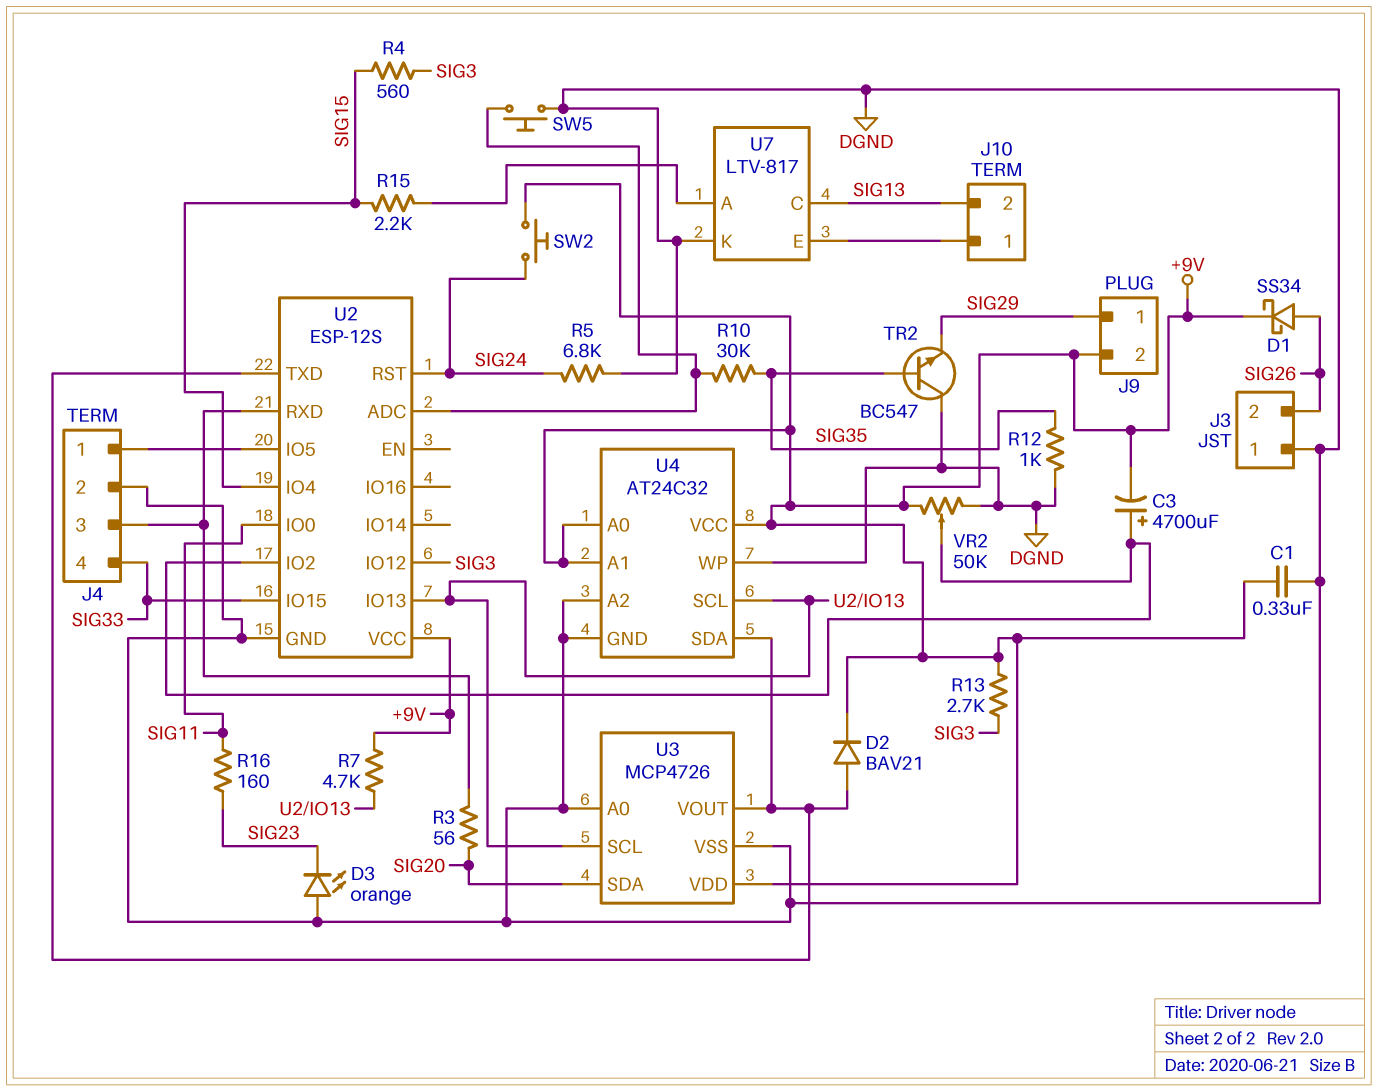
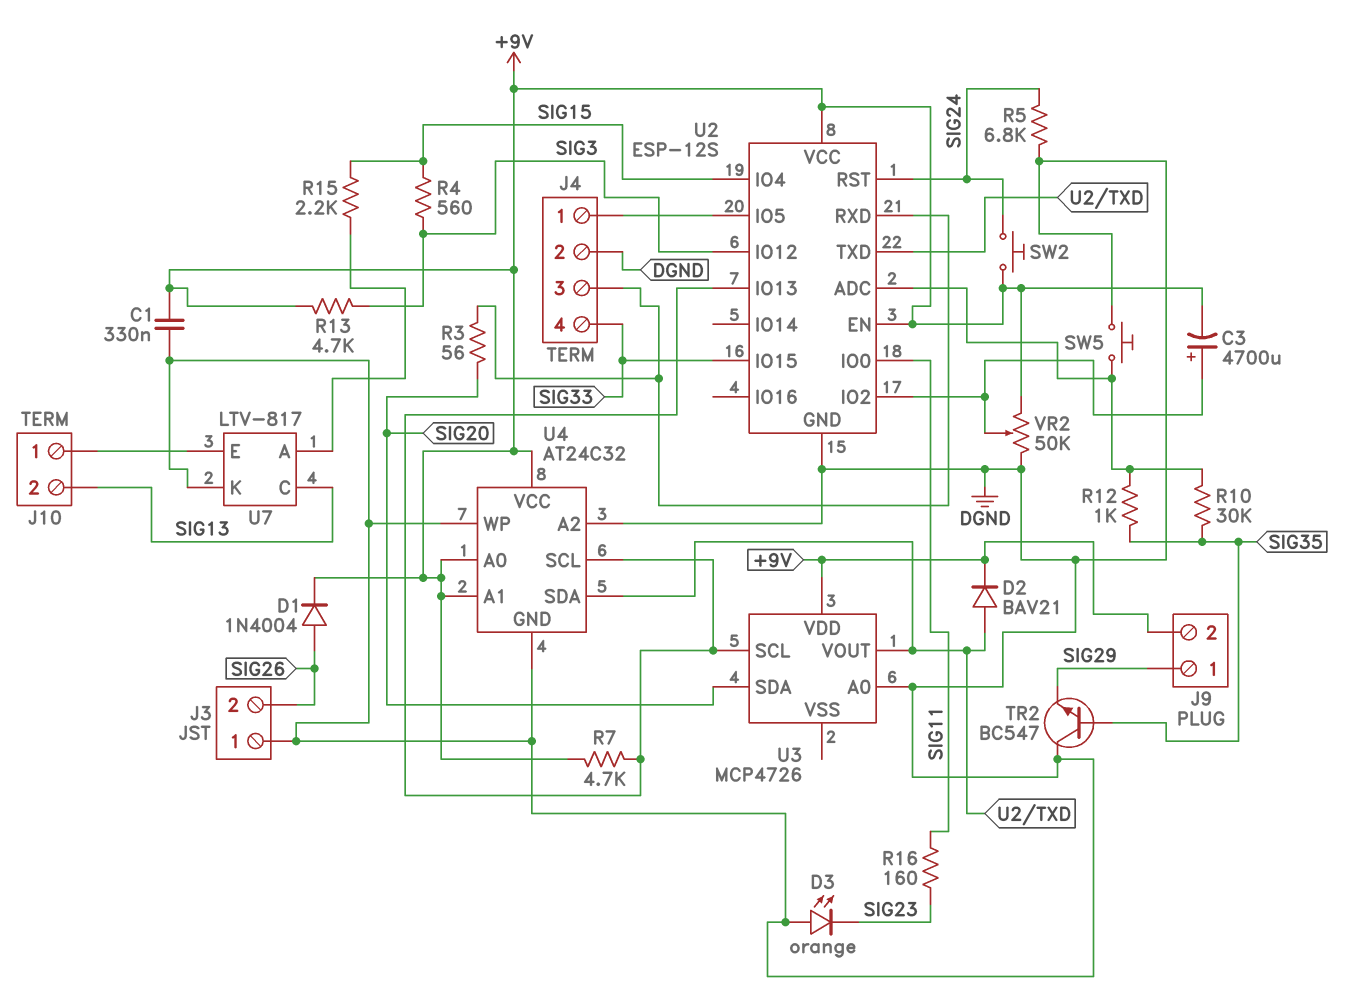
D1: schottky SS34 (A SIG26, K +9V) -> diode 1N4004 (A SIG26, K +9V)
R12: 1k (DGND, SIG35) -> 1k (SIG35, U2/ADC)
R13: 2.7k (+9V, SIG3) -> 4.7k (+9V, SIG3)
U2 pin EN: none -> +9V
U3 pin VSS: DGND -> none

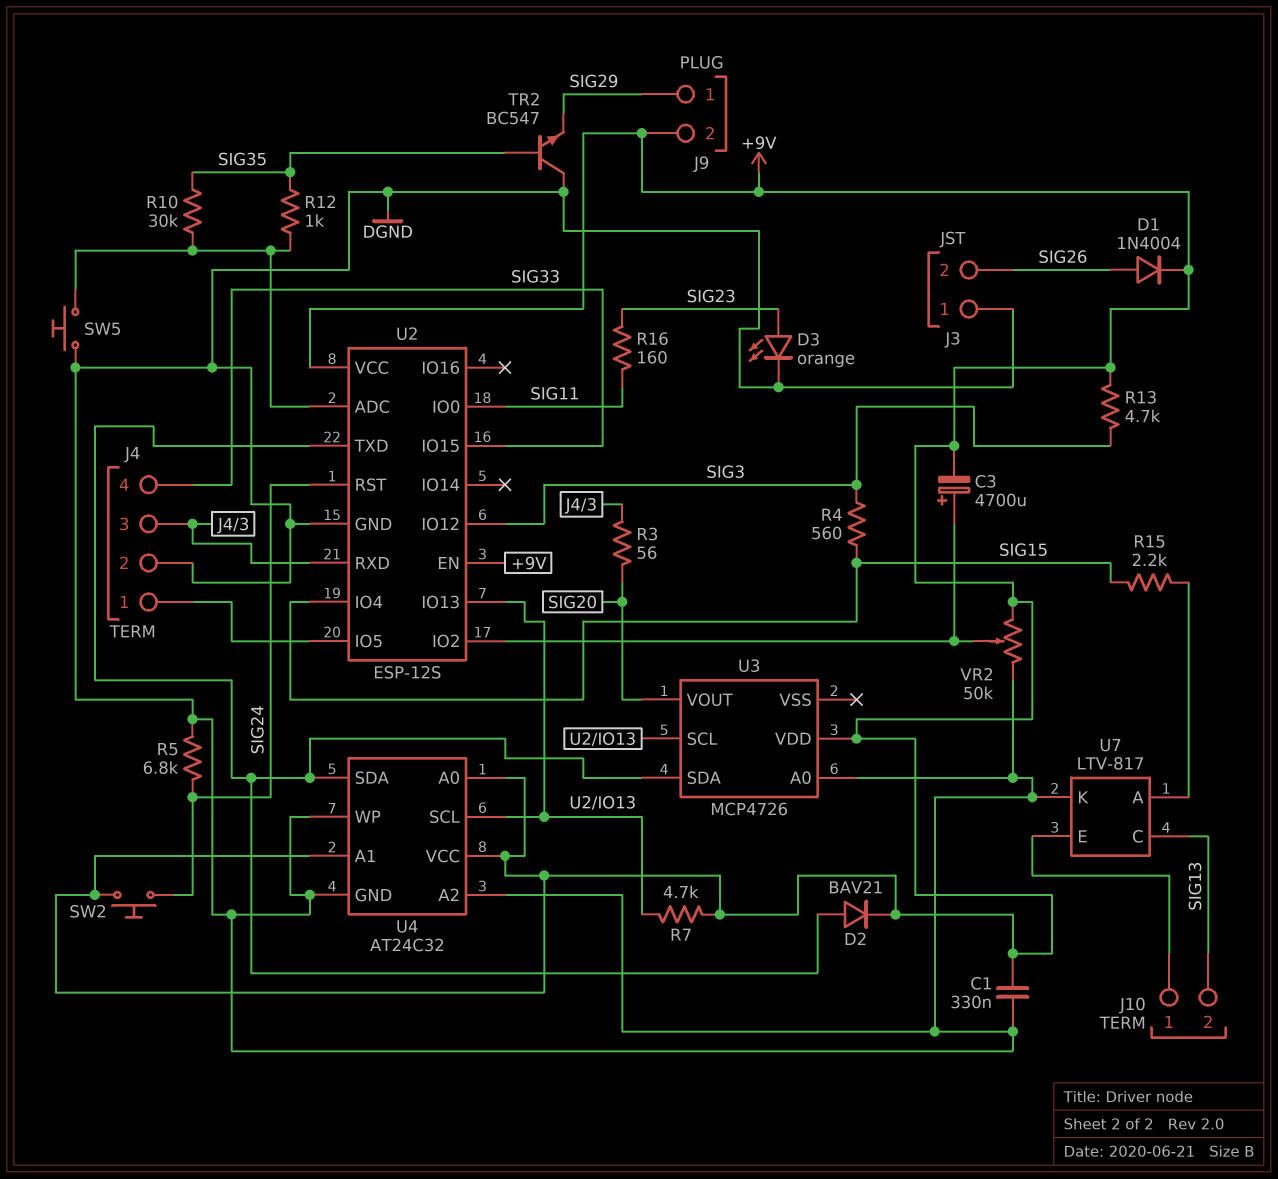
D3: LED orange (A DGND, K SIG23) -> LED orange (A SIG23, K DGND)
U3 pin SDA: SIG20 -> U2/TXD
U3 pin VOUT: U2/TXD -> SIG20

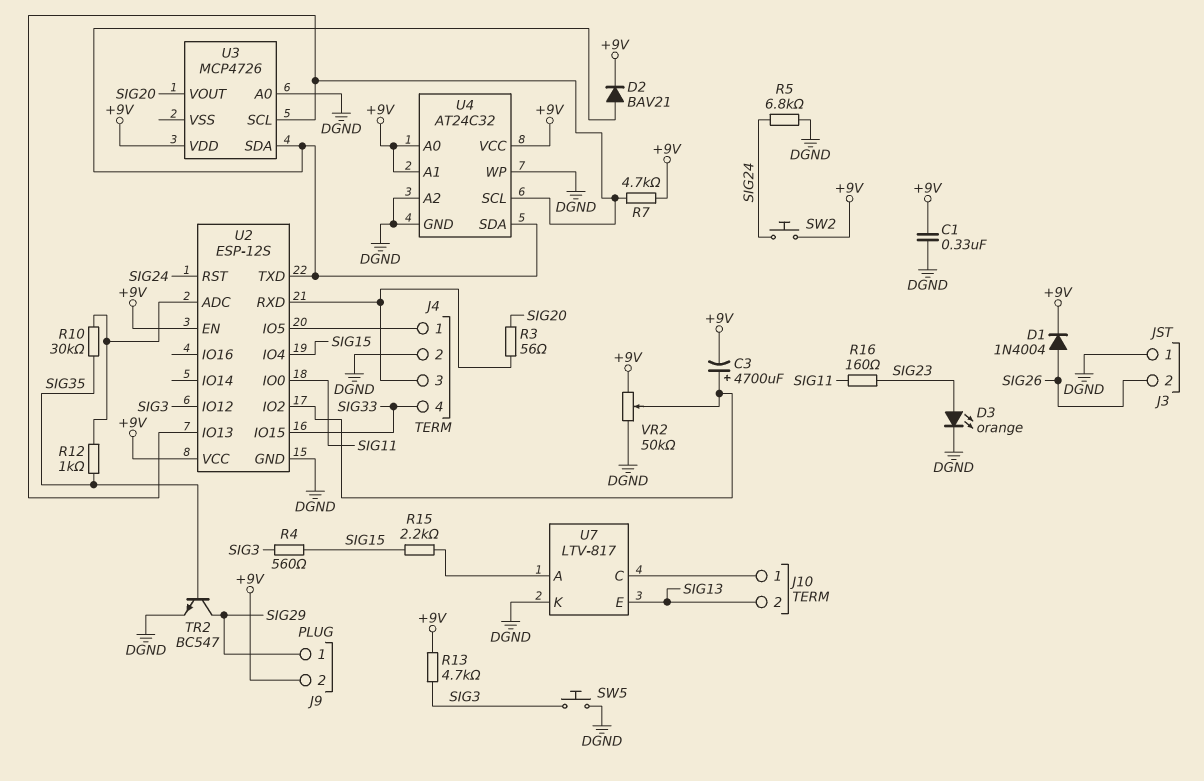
SW5: button (DGND, U2/ADC) -> button (DGND, SIG3)
TR2: NPN BC547 (B SIG35, C DGND, E SIG29) -> NPN BC547 (B SIG35, C SIG29, E DGND)
U7 pin C: SIG13 -> J10/1
U7 pin E: J10/1 -> SIG13

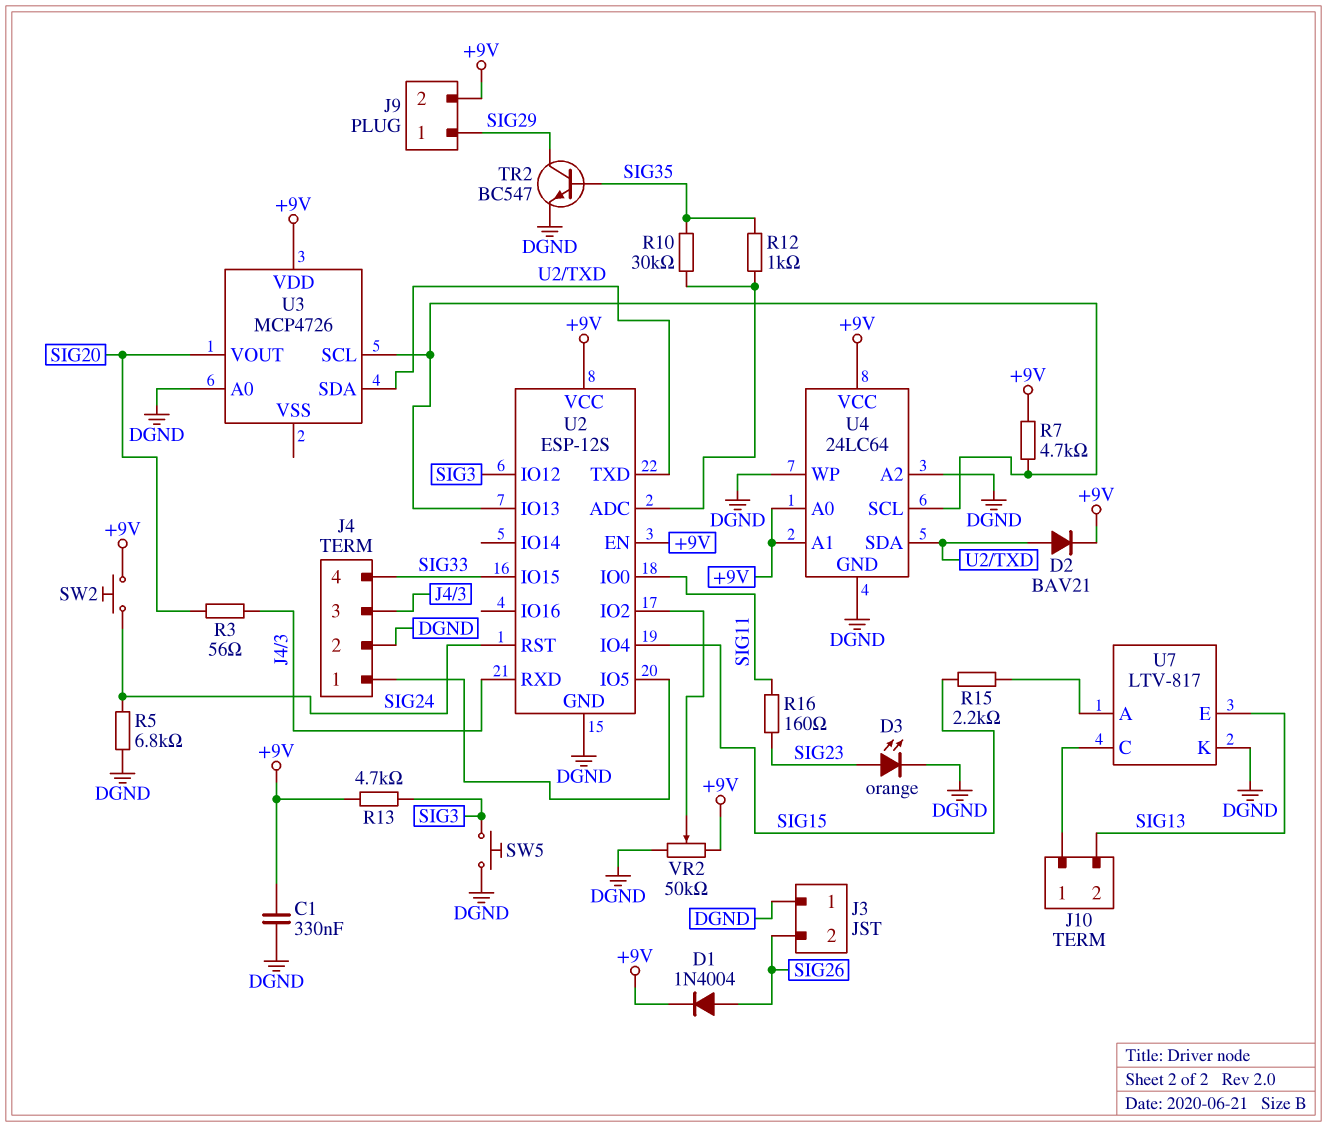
C3: 4700uF (plus U2/IO2, minus +9V) -> none
R4: 560 (SIG3, SIG15) -> none
U4: AT24C32 -> 24LC64

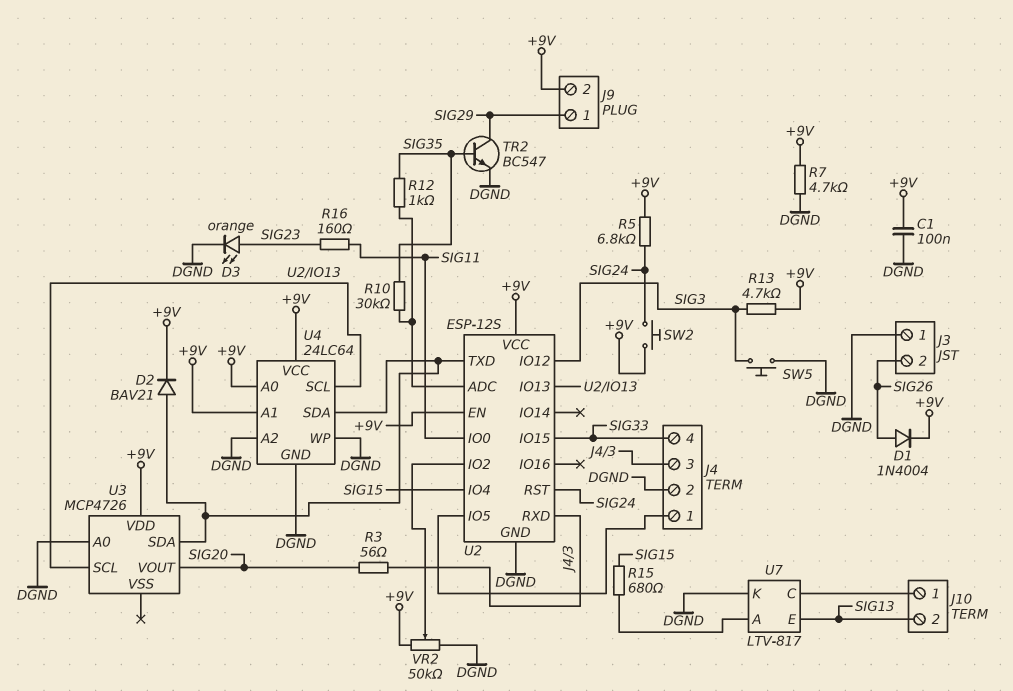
C1: 330nF (+9V, DGND) -> 100nF (+9V, DGND)
R5: 6.8k (DGND, SIG24) -> 6.8k (+9V, SIG24)
R7: 4.7k (+9V, U2/IO13) -> 4.7k (+9V, DGND)
R15: 2.2k (SIG15, U7/A) -> 680 (SIG15, U7/A)

